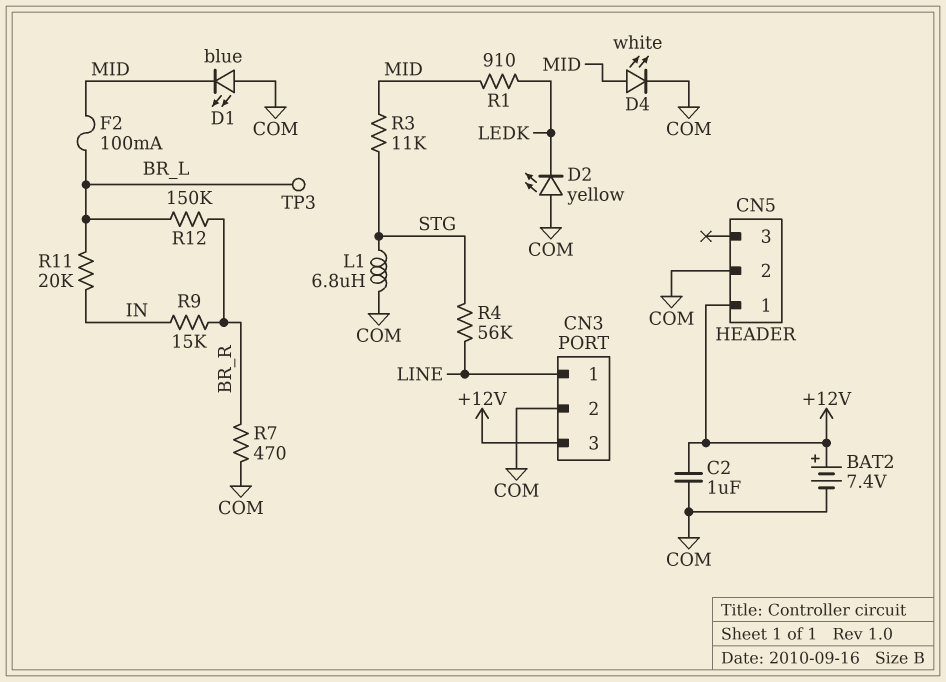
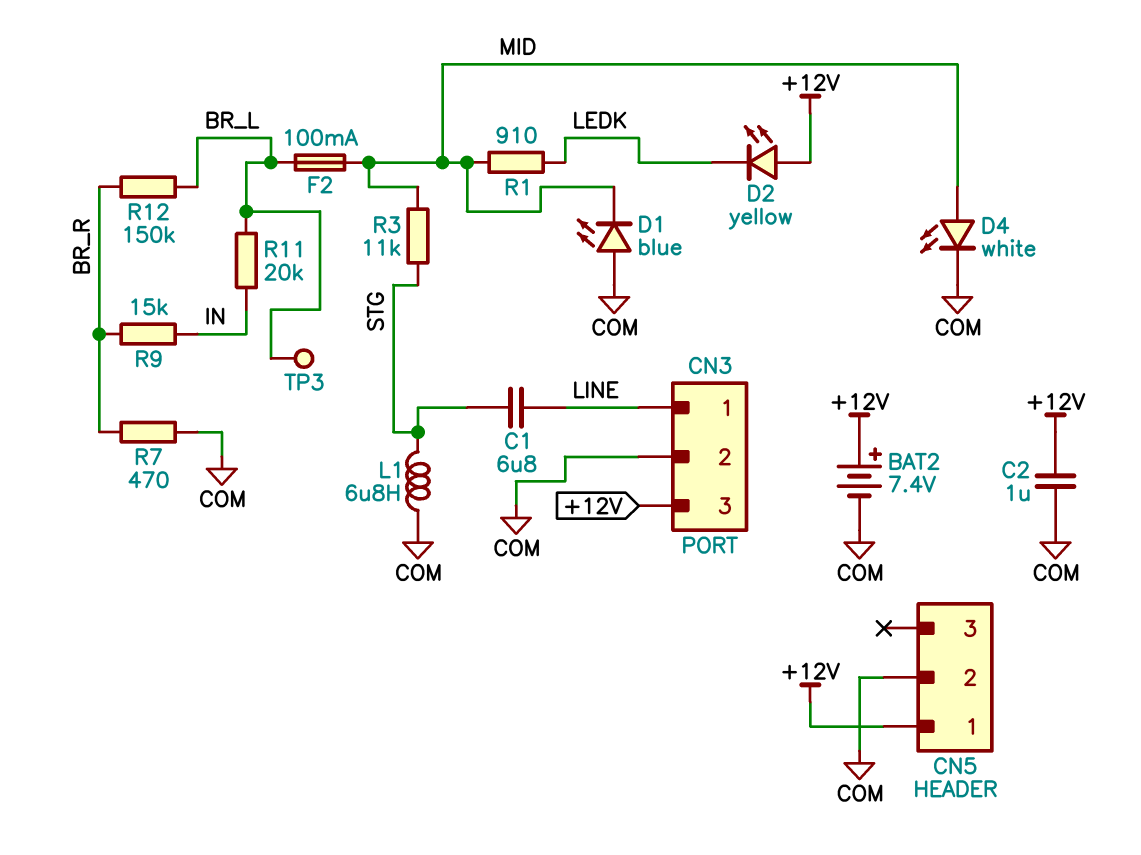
C1: none -> 6.8uF (LINE, STG)
D2: LED yellow (A COM, K LEDK) -> LED yellow (A +12V, K LEDK)
R4: 56k (LINE, STG) -> none

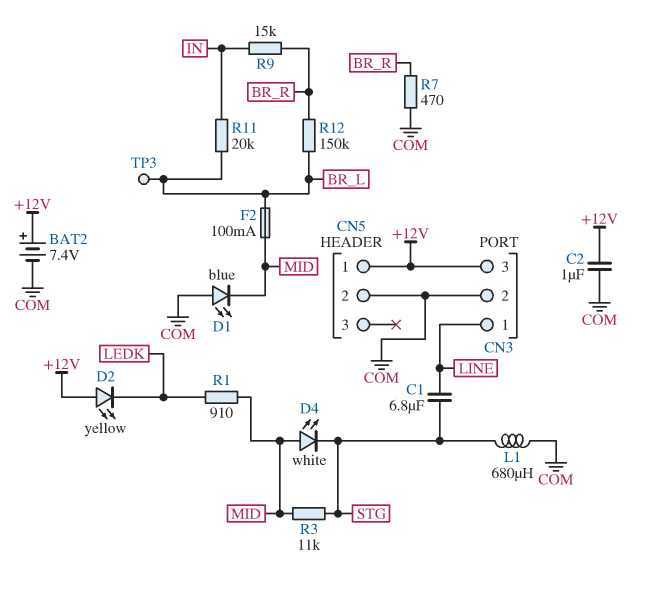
D4: LED white (A MID, K COM) -> LED white (A MID, K STG)
L1: 6.8uH (COM, STG) -> 680uH (COM, STG)

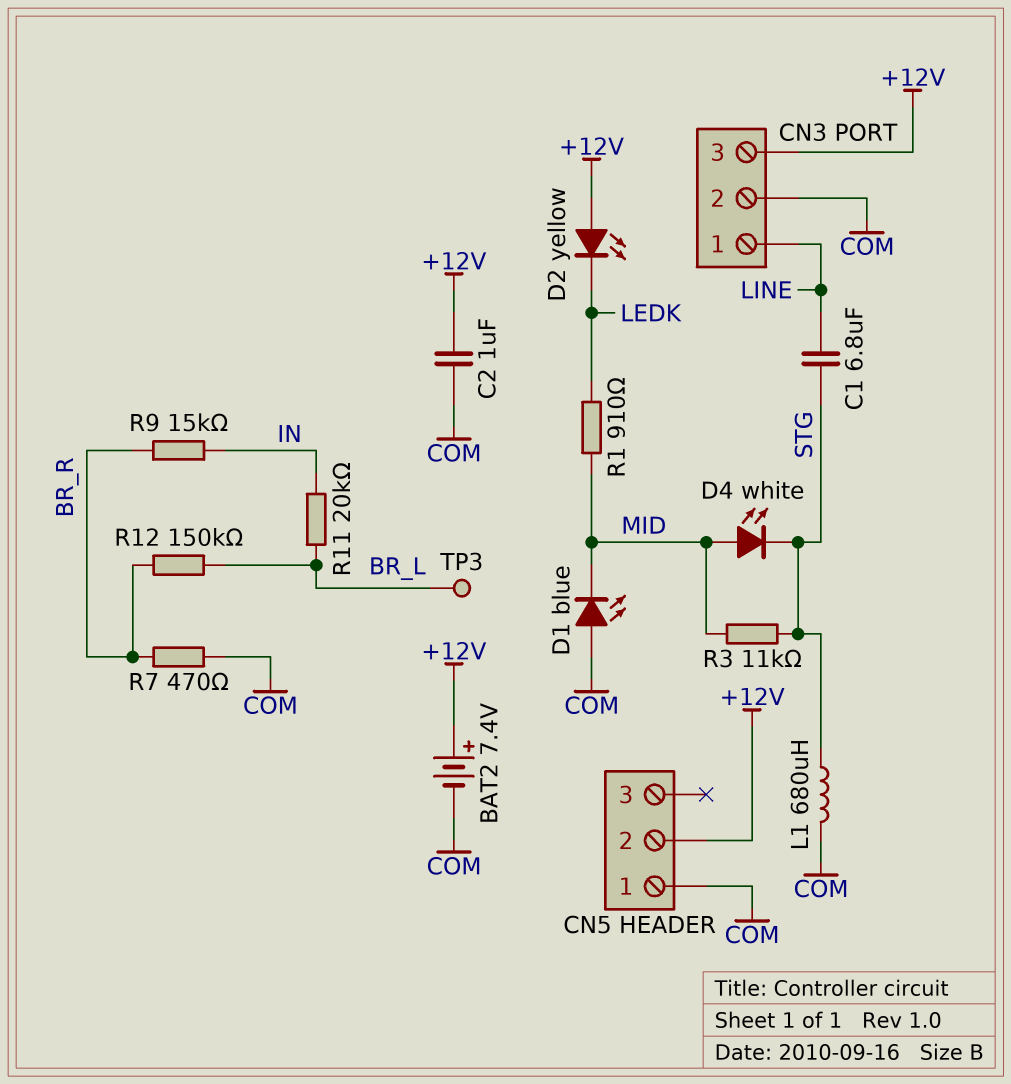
CN5 pin 1: +12V -> COM
CN5 pin 2: COM -> +12V
F2: 100mA (BR_L, MID) -> none

